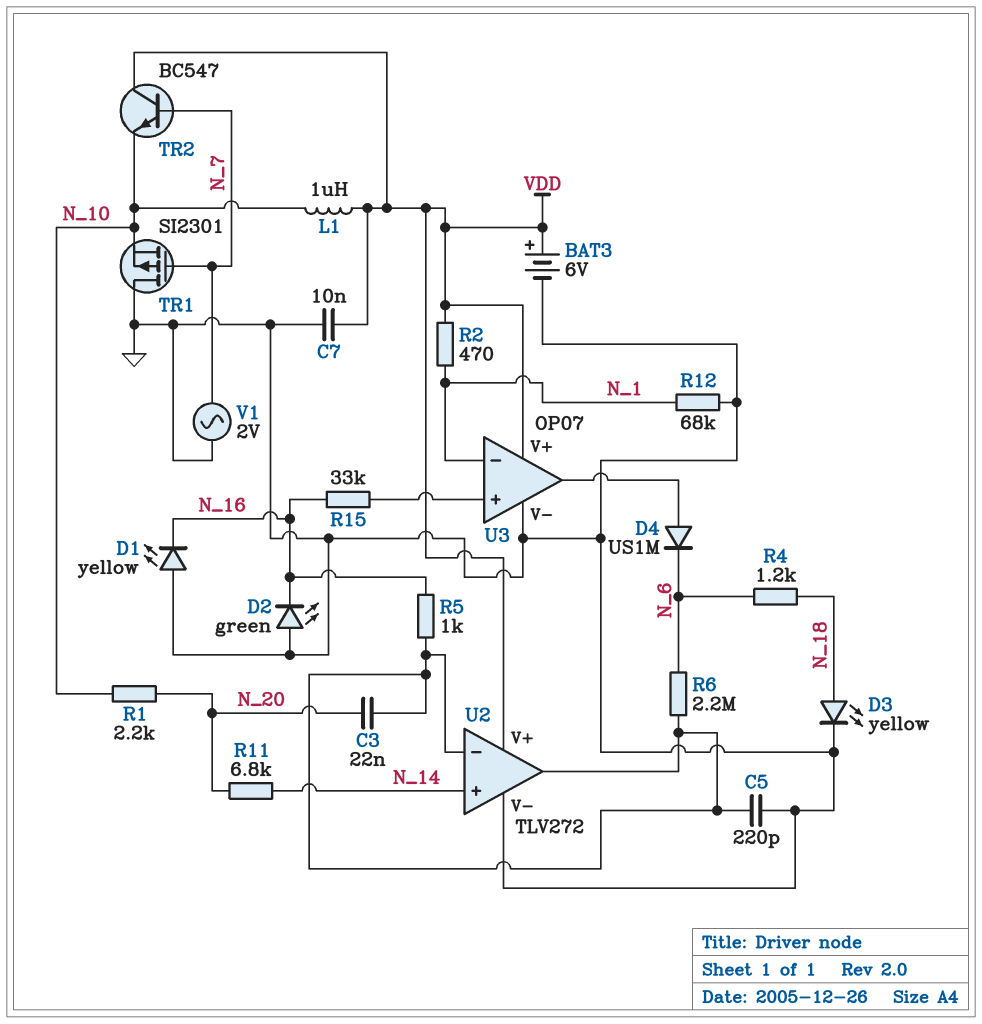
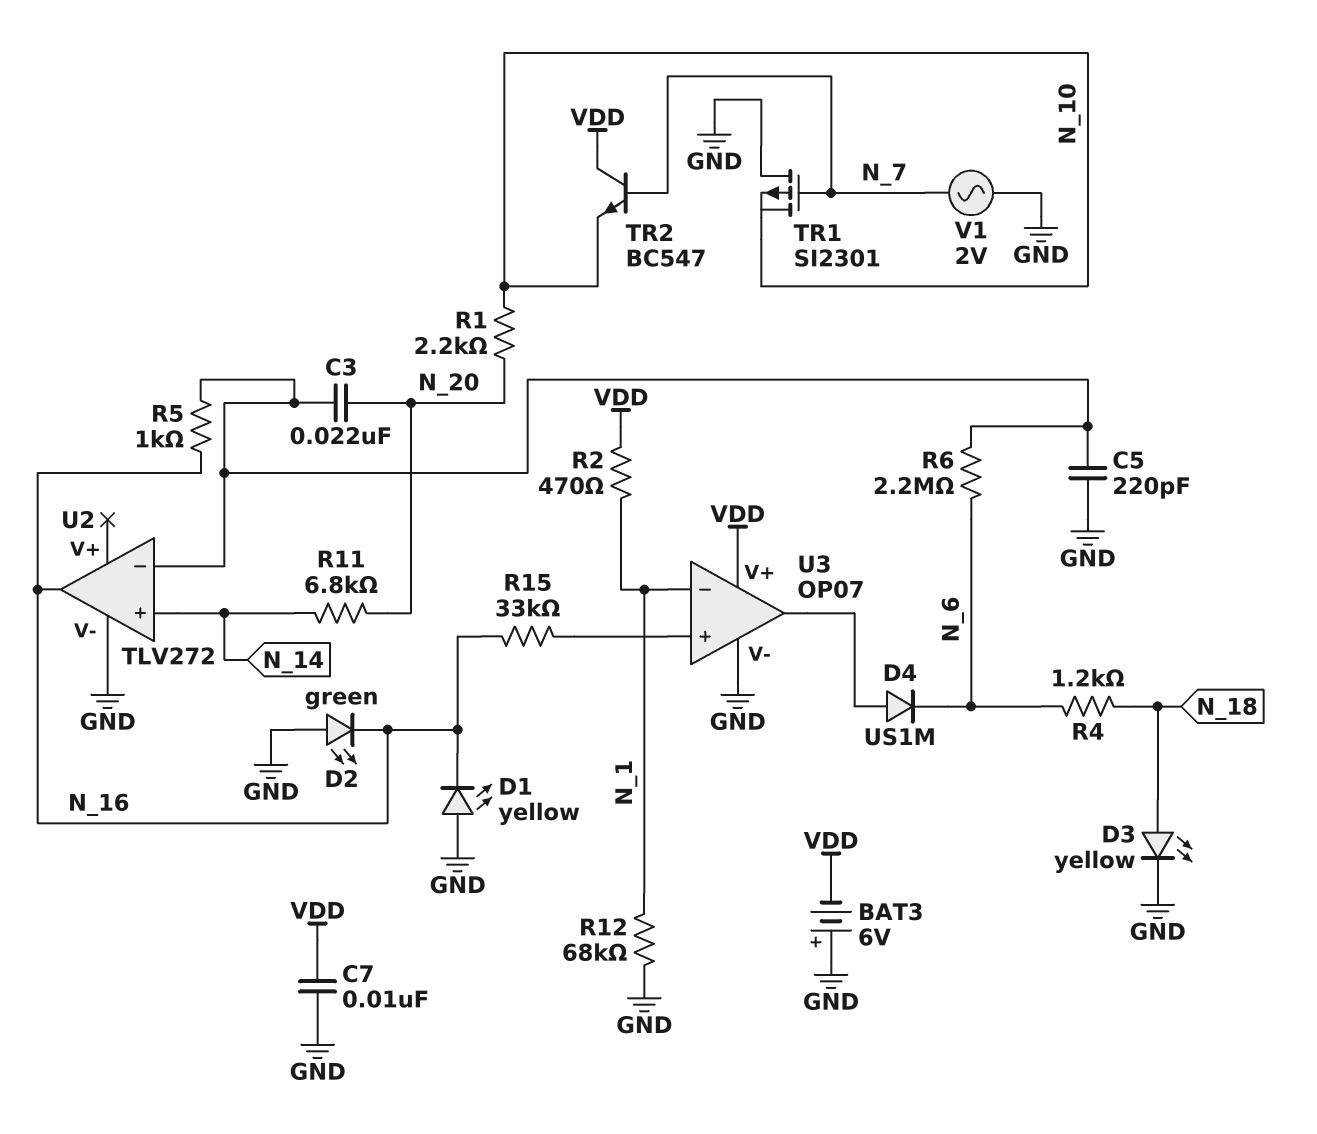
BAT3: 6V (plus VDD, minus GND) -> 6V (plus GND, minus VDD)
L1: 1uH (N_10, VDD) -> none
U2 pin V+: VDD -> none
U2 pin out: U2/in- -> N_16

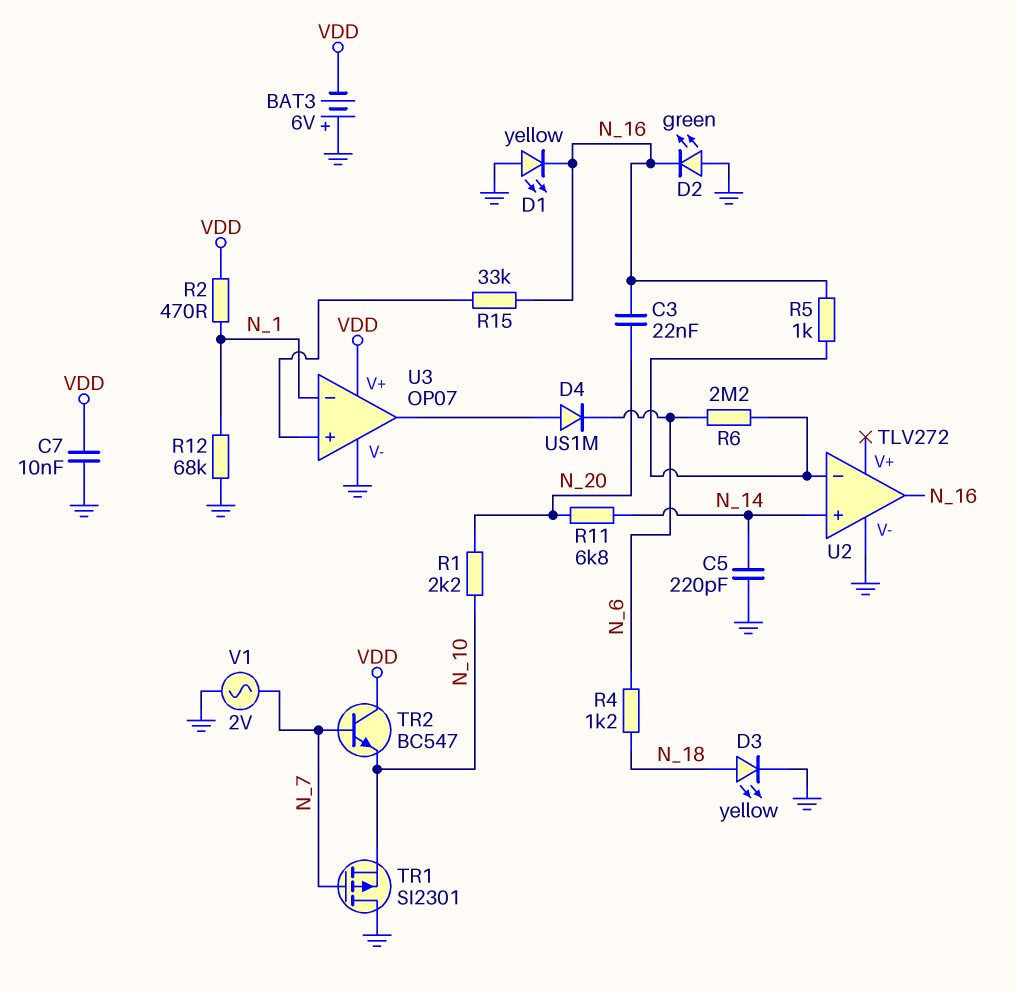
C3: 22nF (N_20, U2/in-) -> 22nF (N_16, N_20)
C5: 220pF (GND, U2/in-) -> 220pF (GND, N_14)

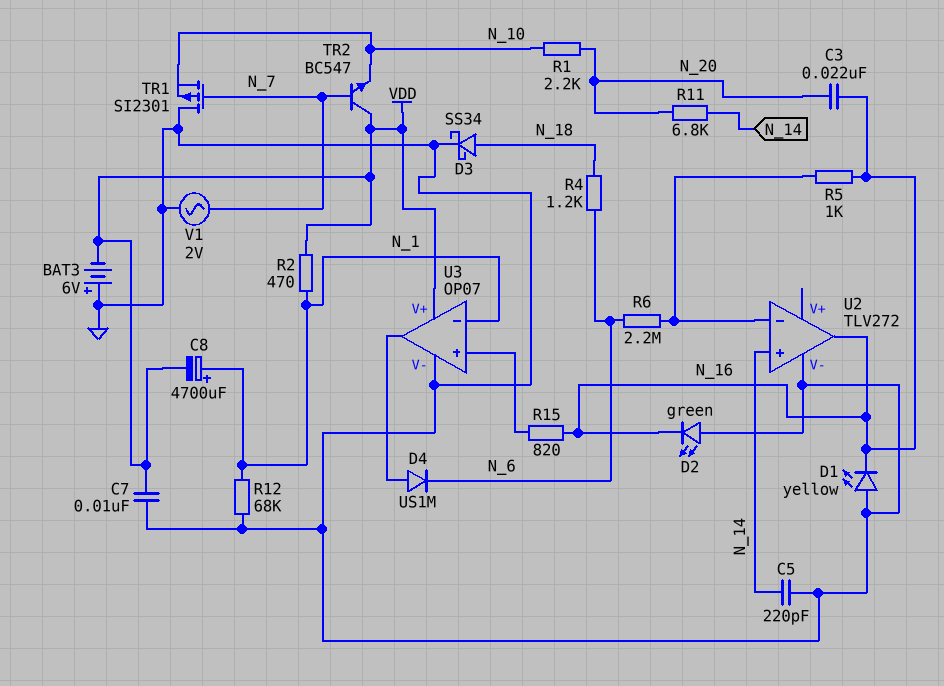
C8: none -> 4700uF (plus N_1, minus VDD)
D3: LED yellow (A N_18, K GND) -> schottky SS34 (A N_18, K GND)
R15: 33k (N_16, U3/in+) -> 820 (N_16, U3/in+)

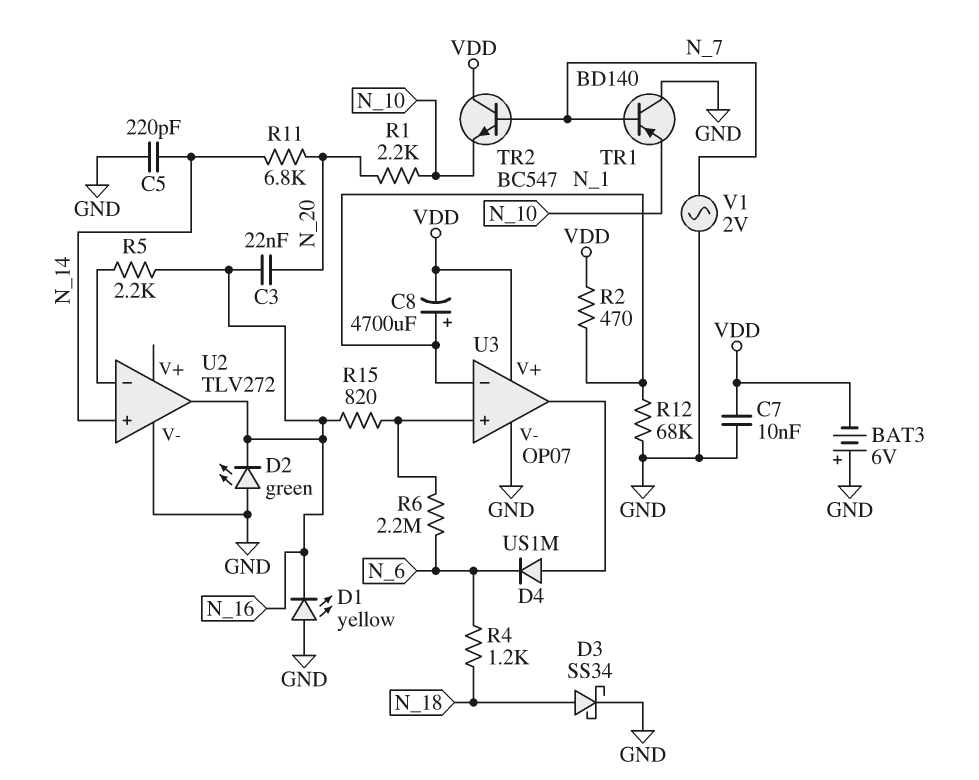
R5: 1k (N_16, U2/in-) -> 2.2k (N_16, U2/in-)
R6: 2.2M (N_6, U2/in-) -> 2.2M (N_6, U3/in+)
TR1: PMOS SI2301 (G N_7, D GND, S N_10) -> PNP BD140 (B N_7, C GND, E N_10)

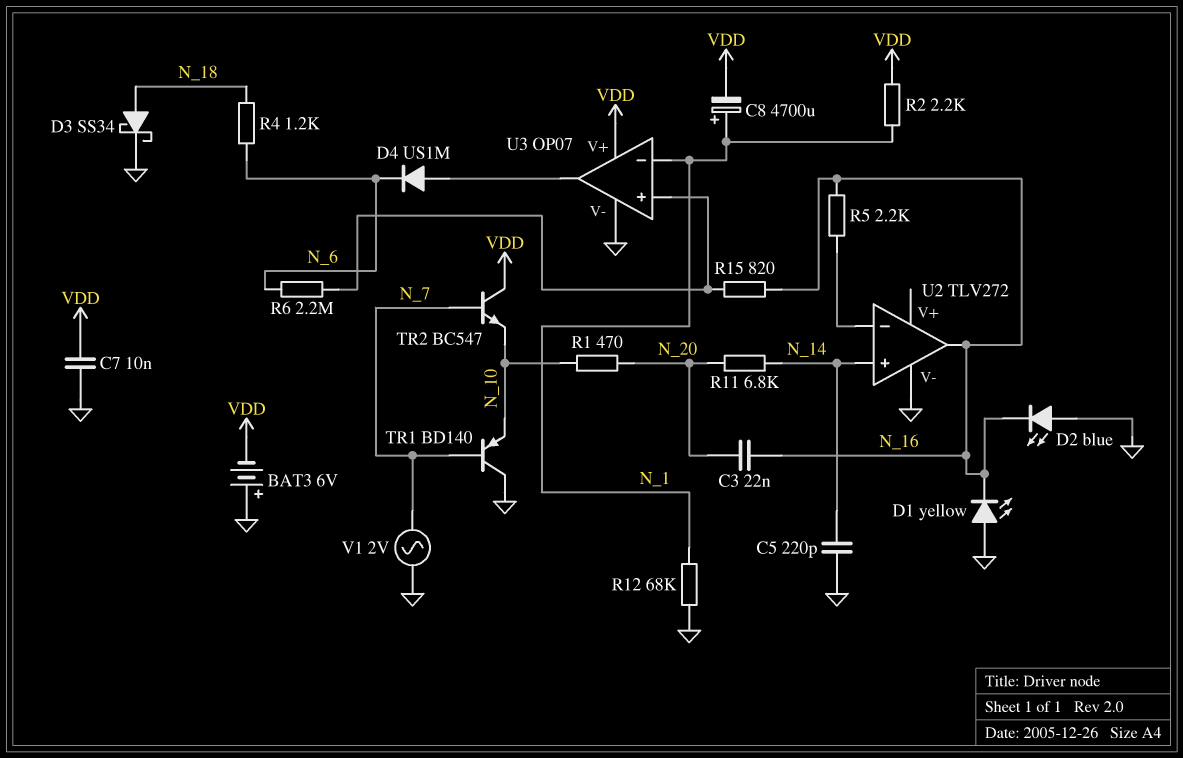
D2: LED green (A GND, K N_16) -> LED blue (A GND, K N_16)
R1: 2.2k (N_10, N_20) -> 470 (N_10, N_20)
R2: 470 (N_1, VDD) -> 2.2k (N_1, VDD)

